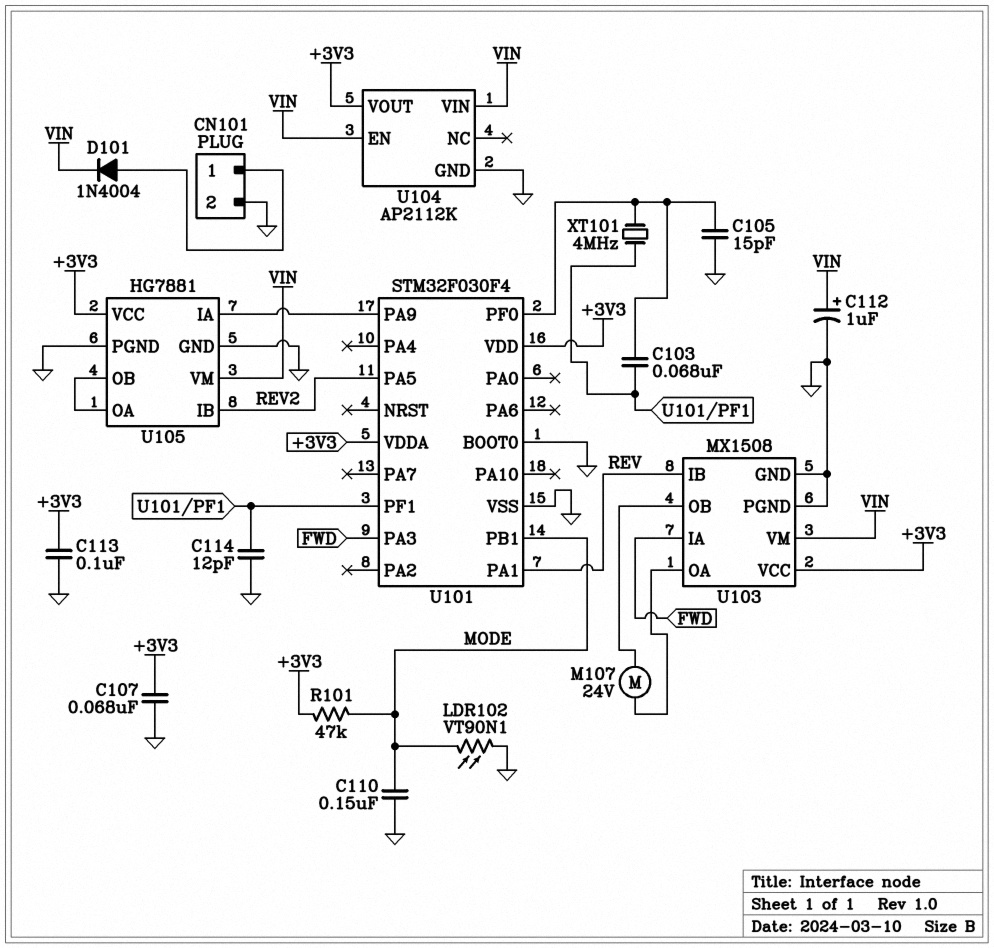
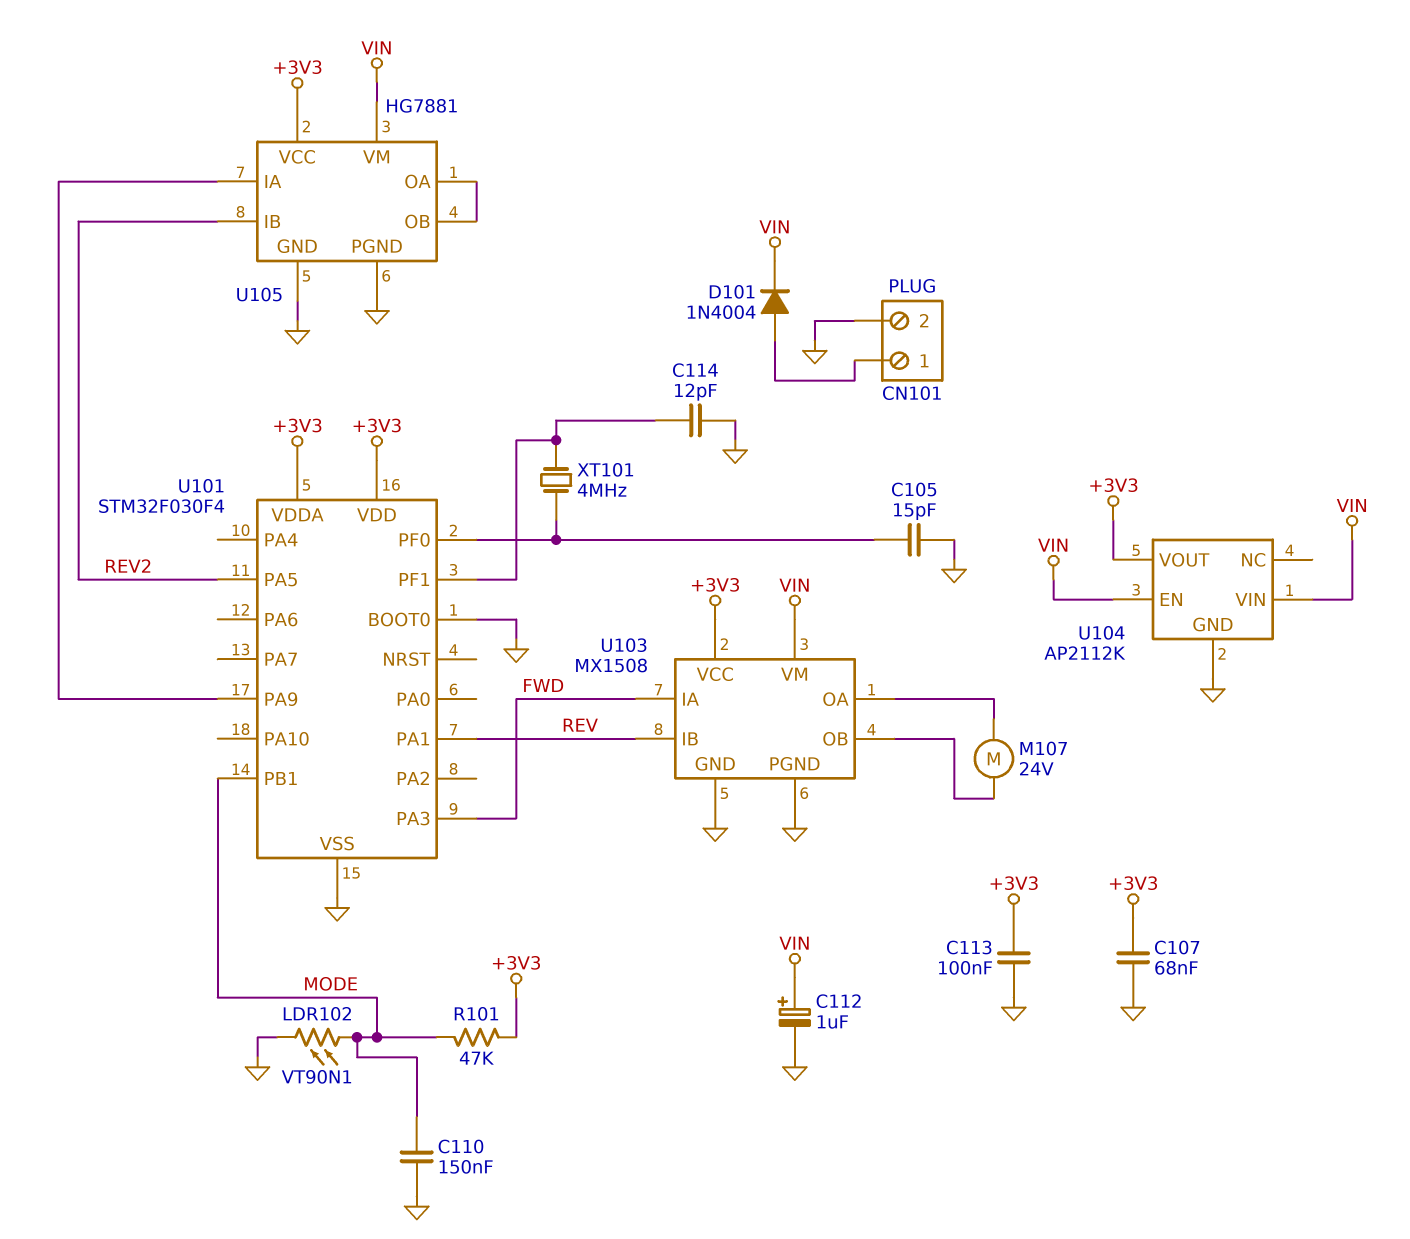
C103: 68nF (U101/PF0, U101/PF1) -> none

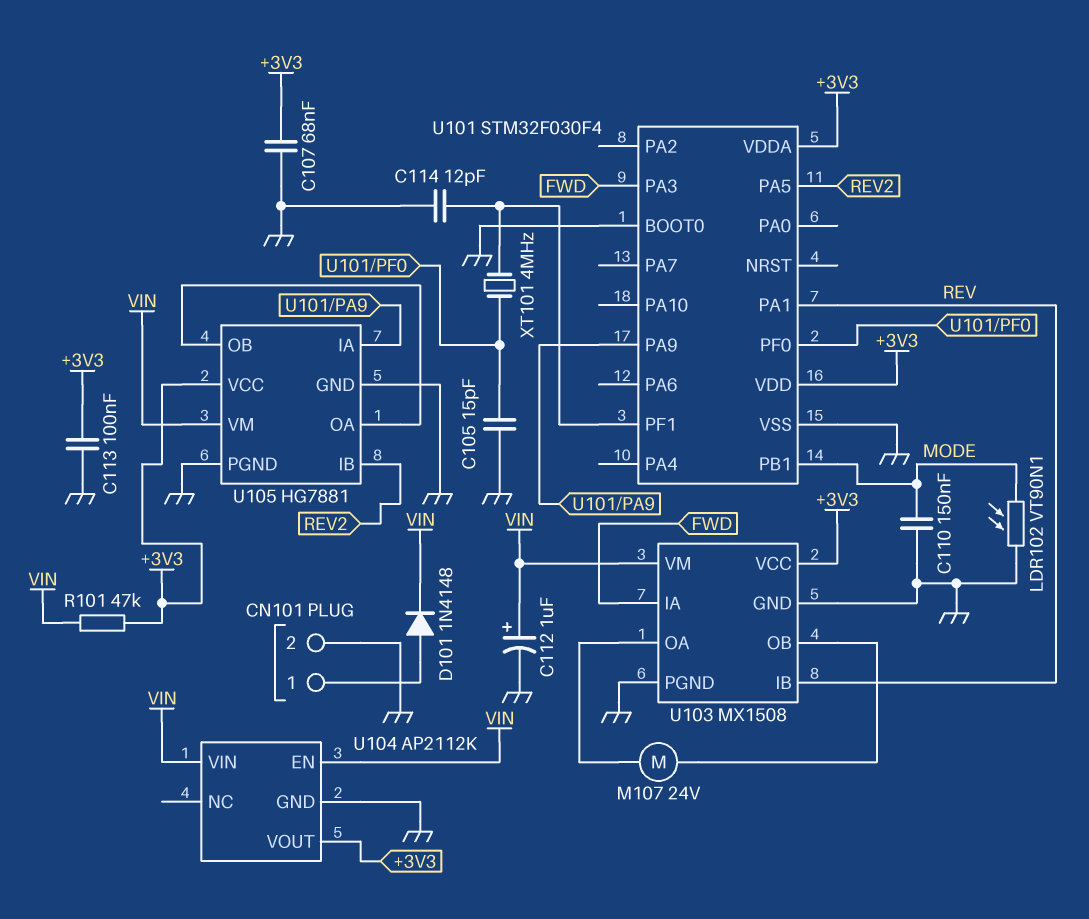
D101: diode 1N4004 (A CN101/1, K VIN) -> diode 1N4148 (A CN101/1, K VIN)
R101: 47k (+3V3, MODE) -> 47k (+3V3, VIN)

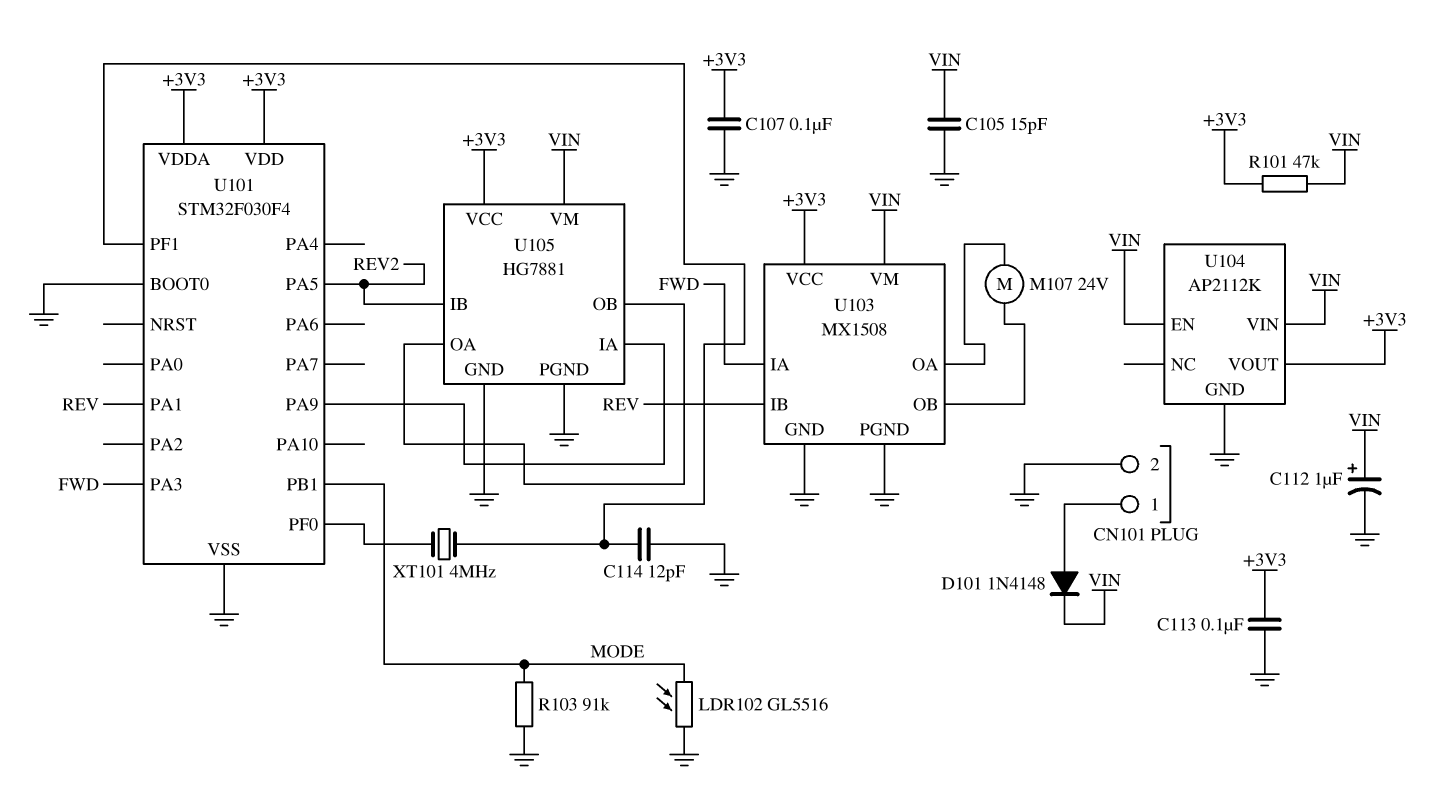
C105: 15pF (GND, U101/PF0) -> 15pF (GND, VIN)
C107: 68nF (+3V3, GND) -> 100nF (+3V3, GND)
C110: 150nF (GND, MODE) -> none
LDR102: VT90N1 (GND, MODE) -> GL5516 (GND, MODE)
R103: none -> 91k (GND, MODE)

